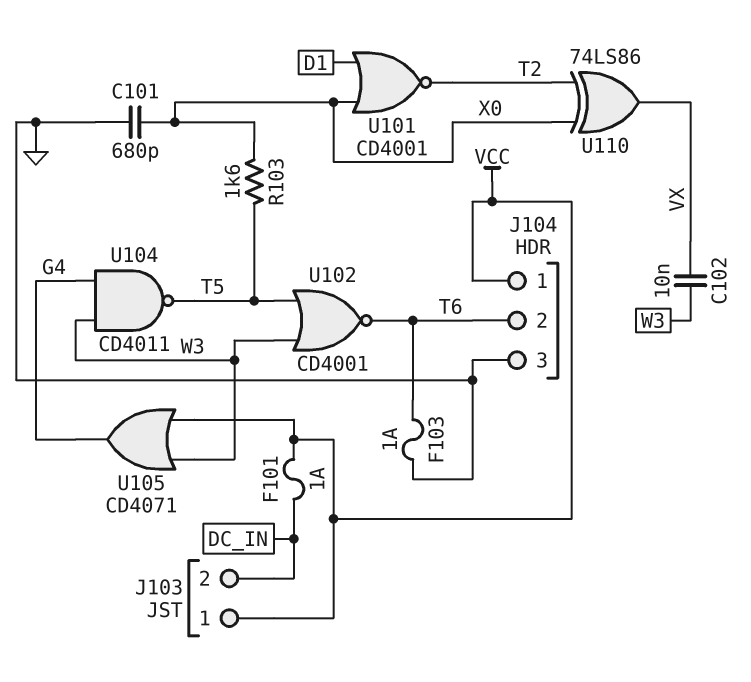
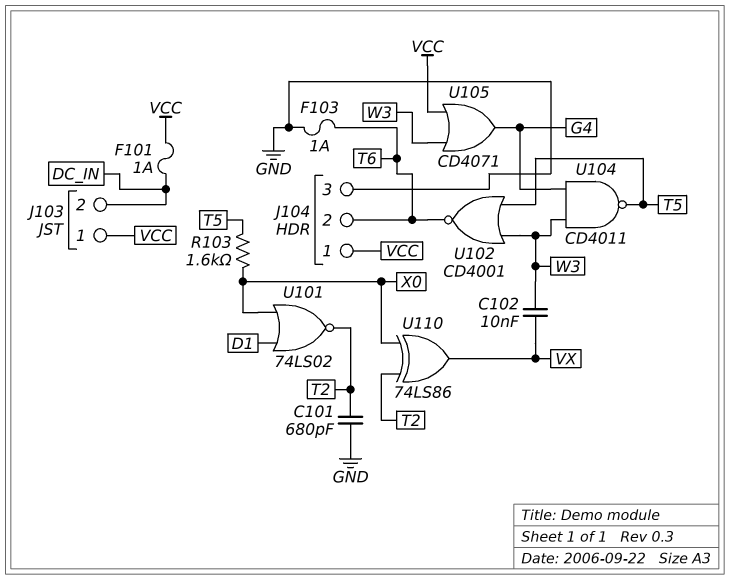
C101: 680pF (GND, X0) -> 680pF (GND, T2)
U101: NOR CD4001 (in D1, in X0, out T2) -> NOR 74LS02 (in D1, in X0, out T2)

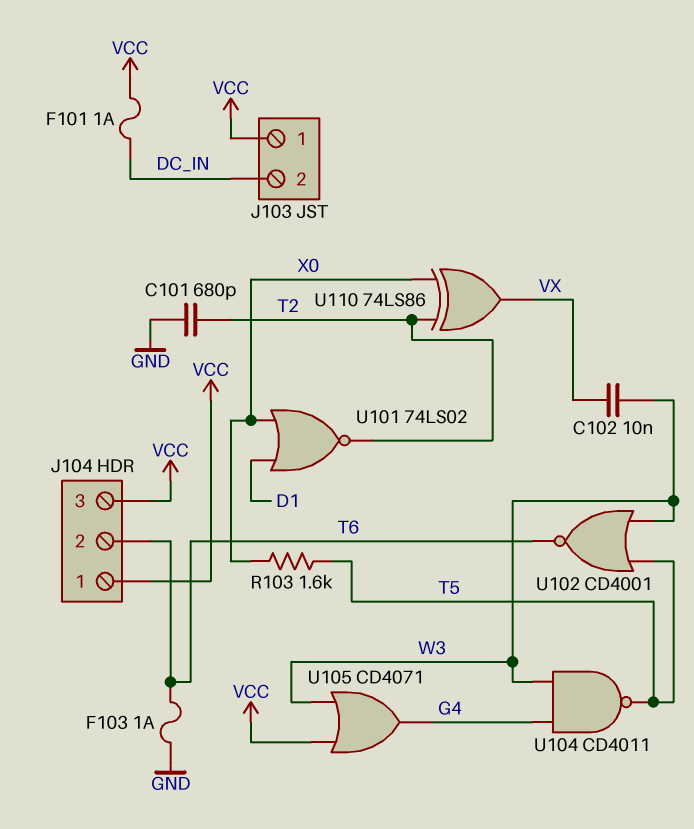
J104 pin 3: GND -> VCC

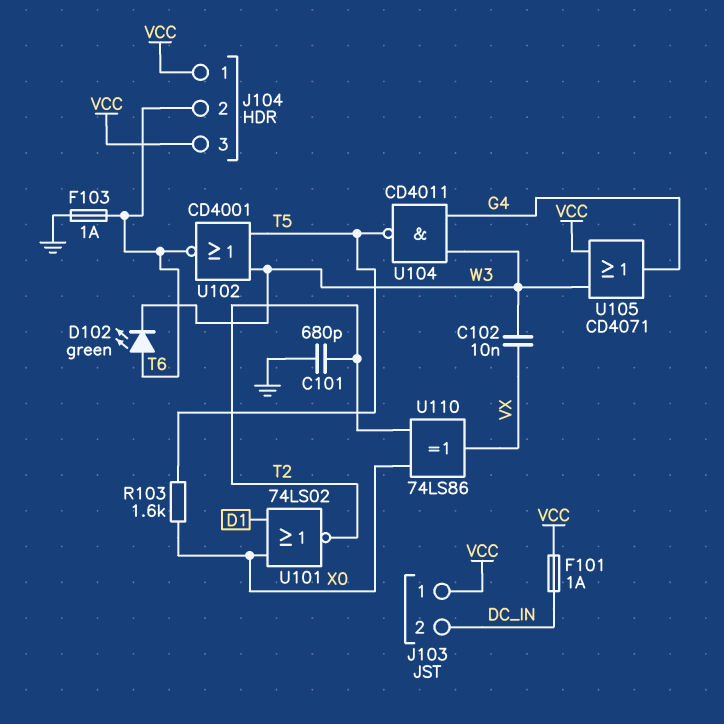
D102: none -> LED green (A T6, K W3)

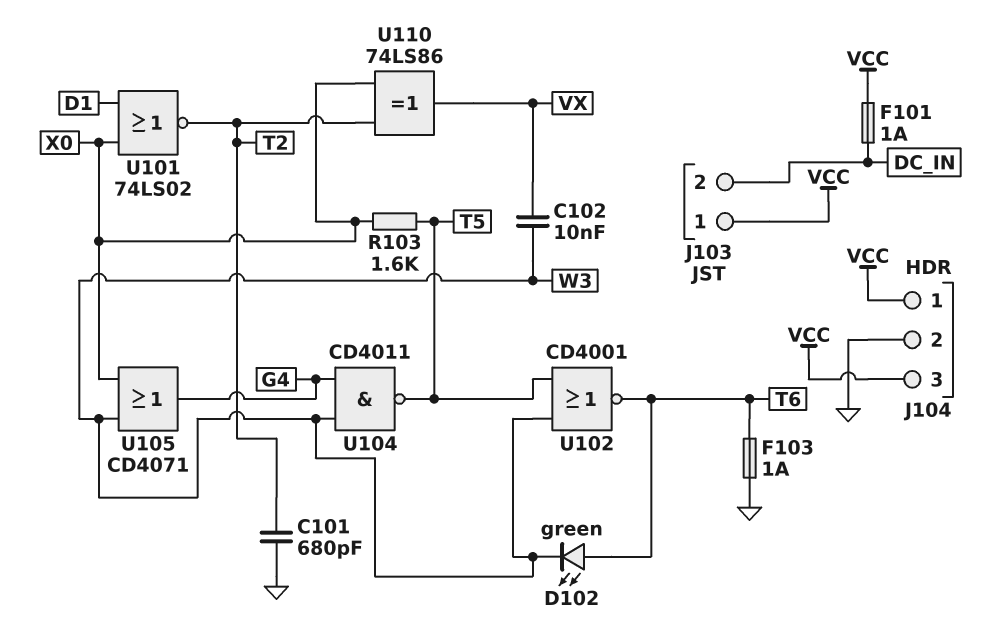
J104 pin 2: T6 -> GND
U105: OR CD4071 (in VCC, in W3, out G4) -> OR CD4071 (in W3, in X0, out G4)

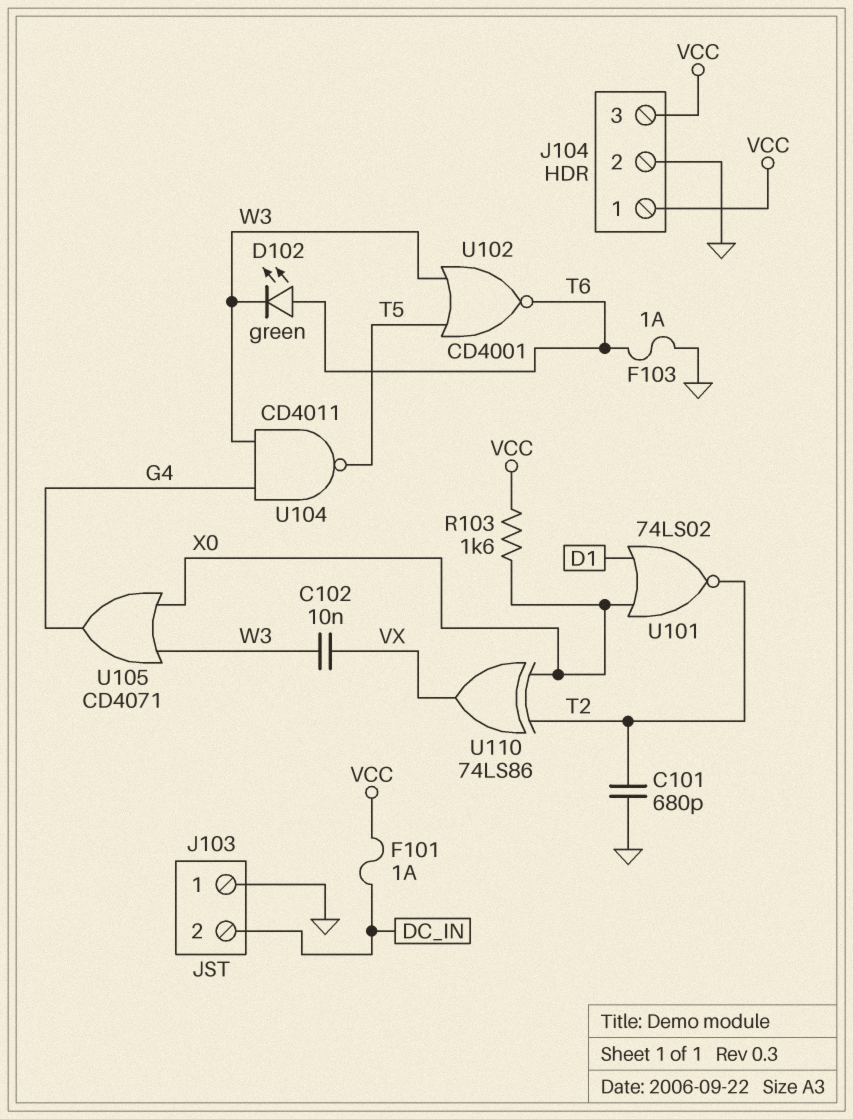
J103 pin 1: VCC -> GND
R103: 1.6k (T5, X0) -> 1.6k (VCC, X0)

